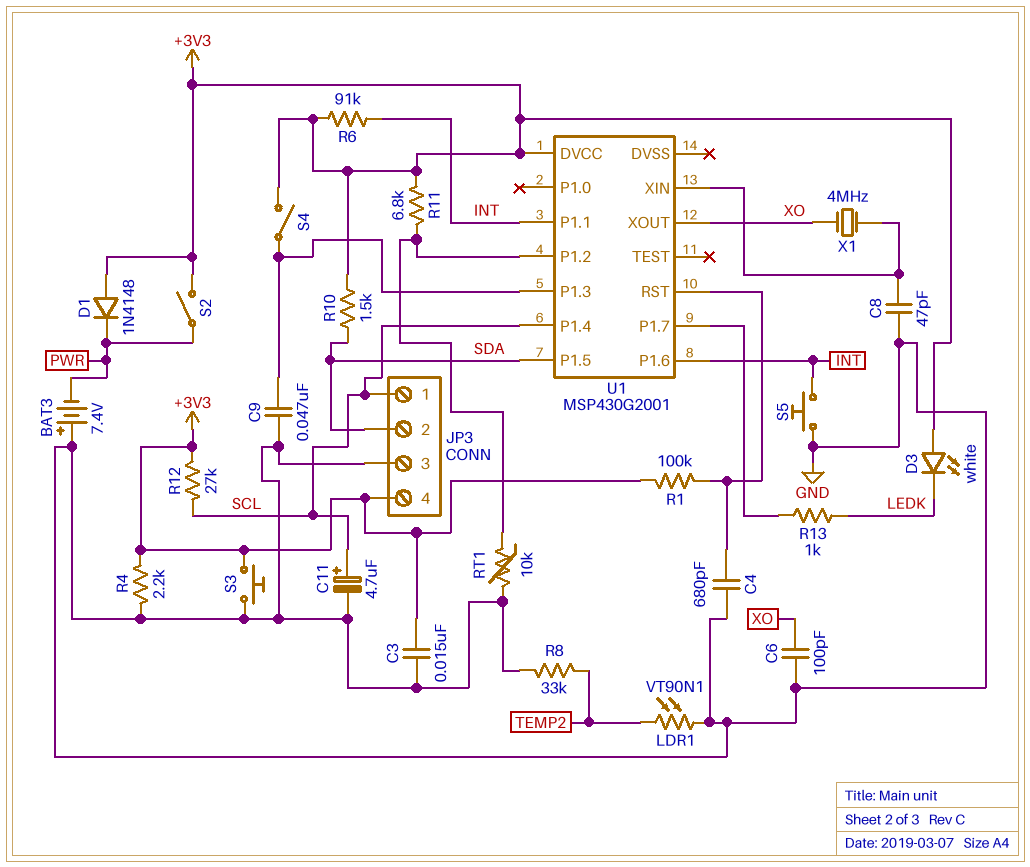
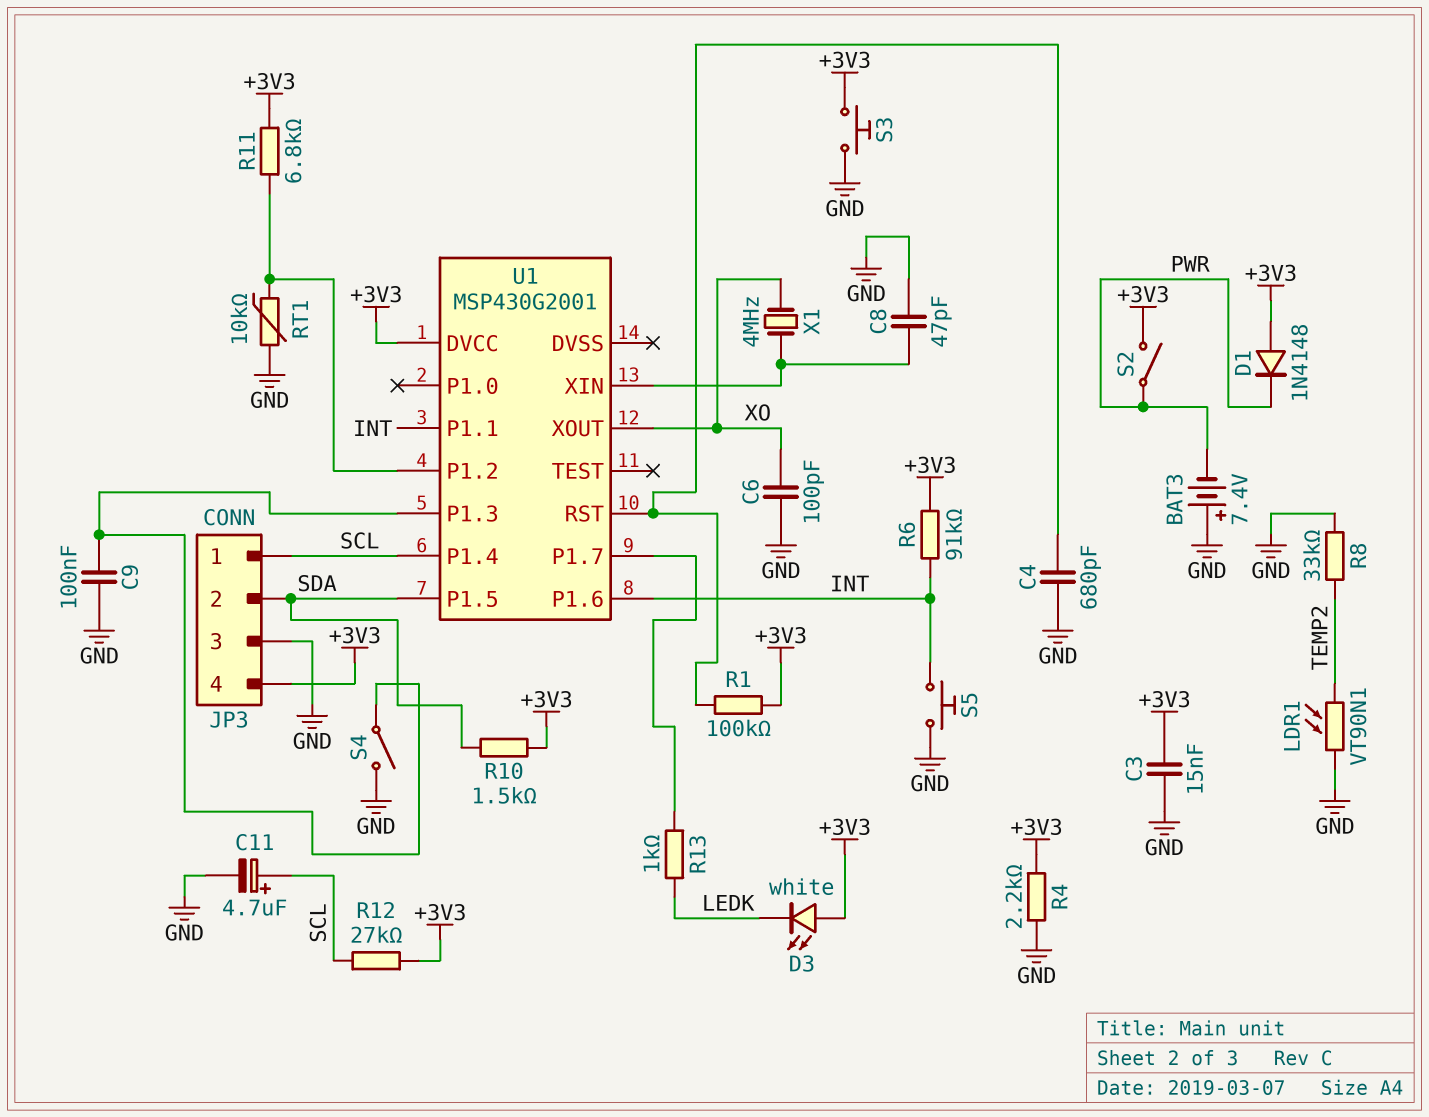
C9: 47nF (GND, U1/P1.3) -> 100nF (GND, U1/P1.3)
S4: switch (+3V3, U1/P1.3) -> switch (GND, U1/P1.3)

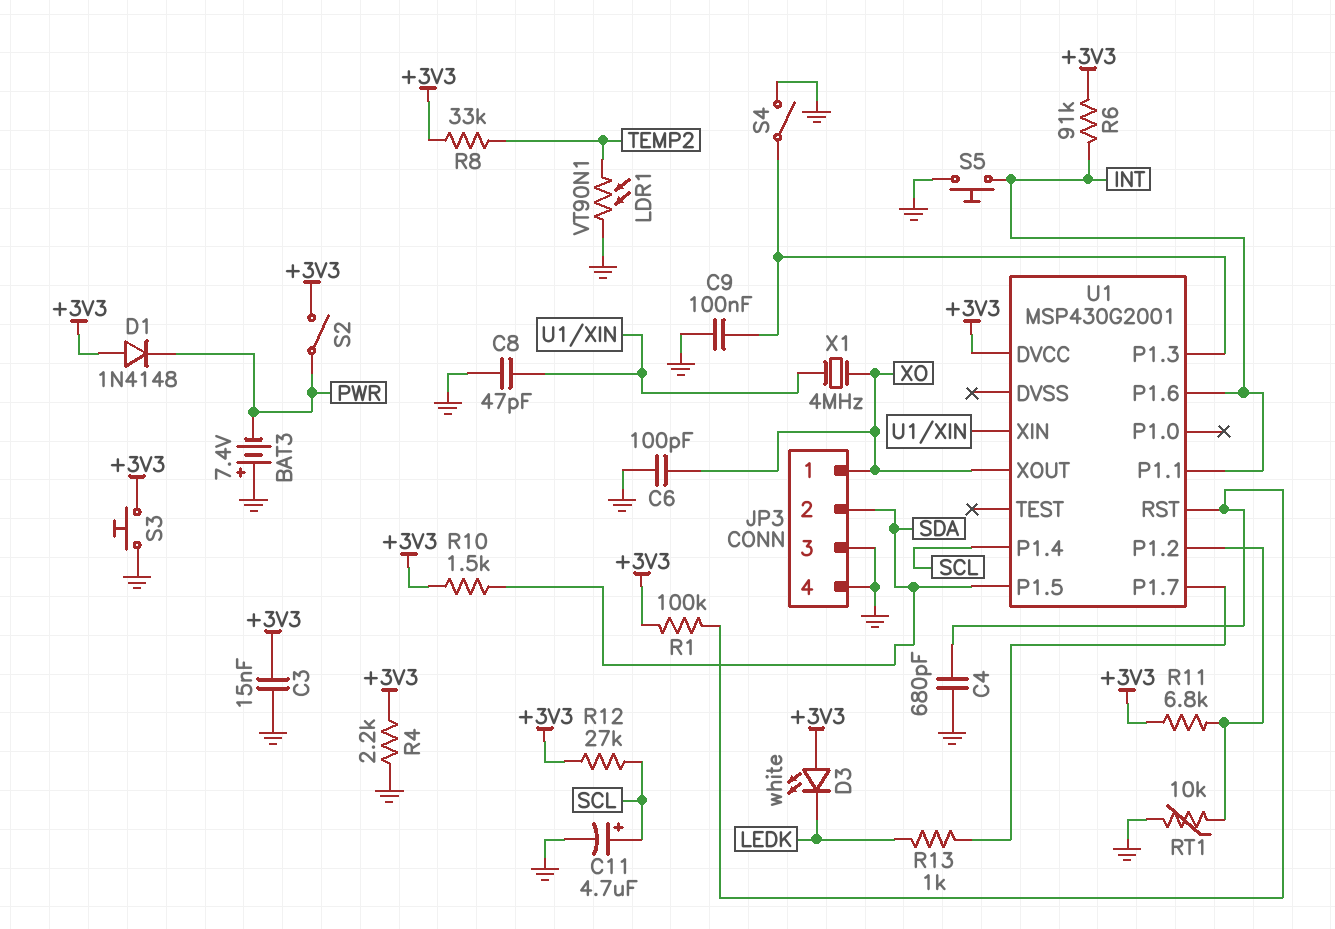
JP3 pin 1: SCL -> XO
JP3 pin 4: +3V3 -> GND
R8: 33k (GND, TEMP2) -> 33k (+3V3, TEMP2)

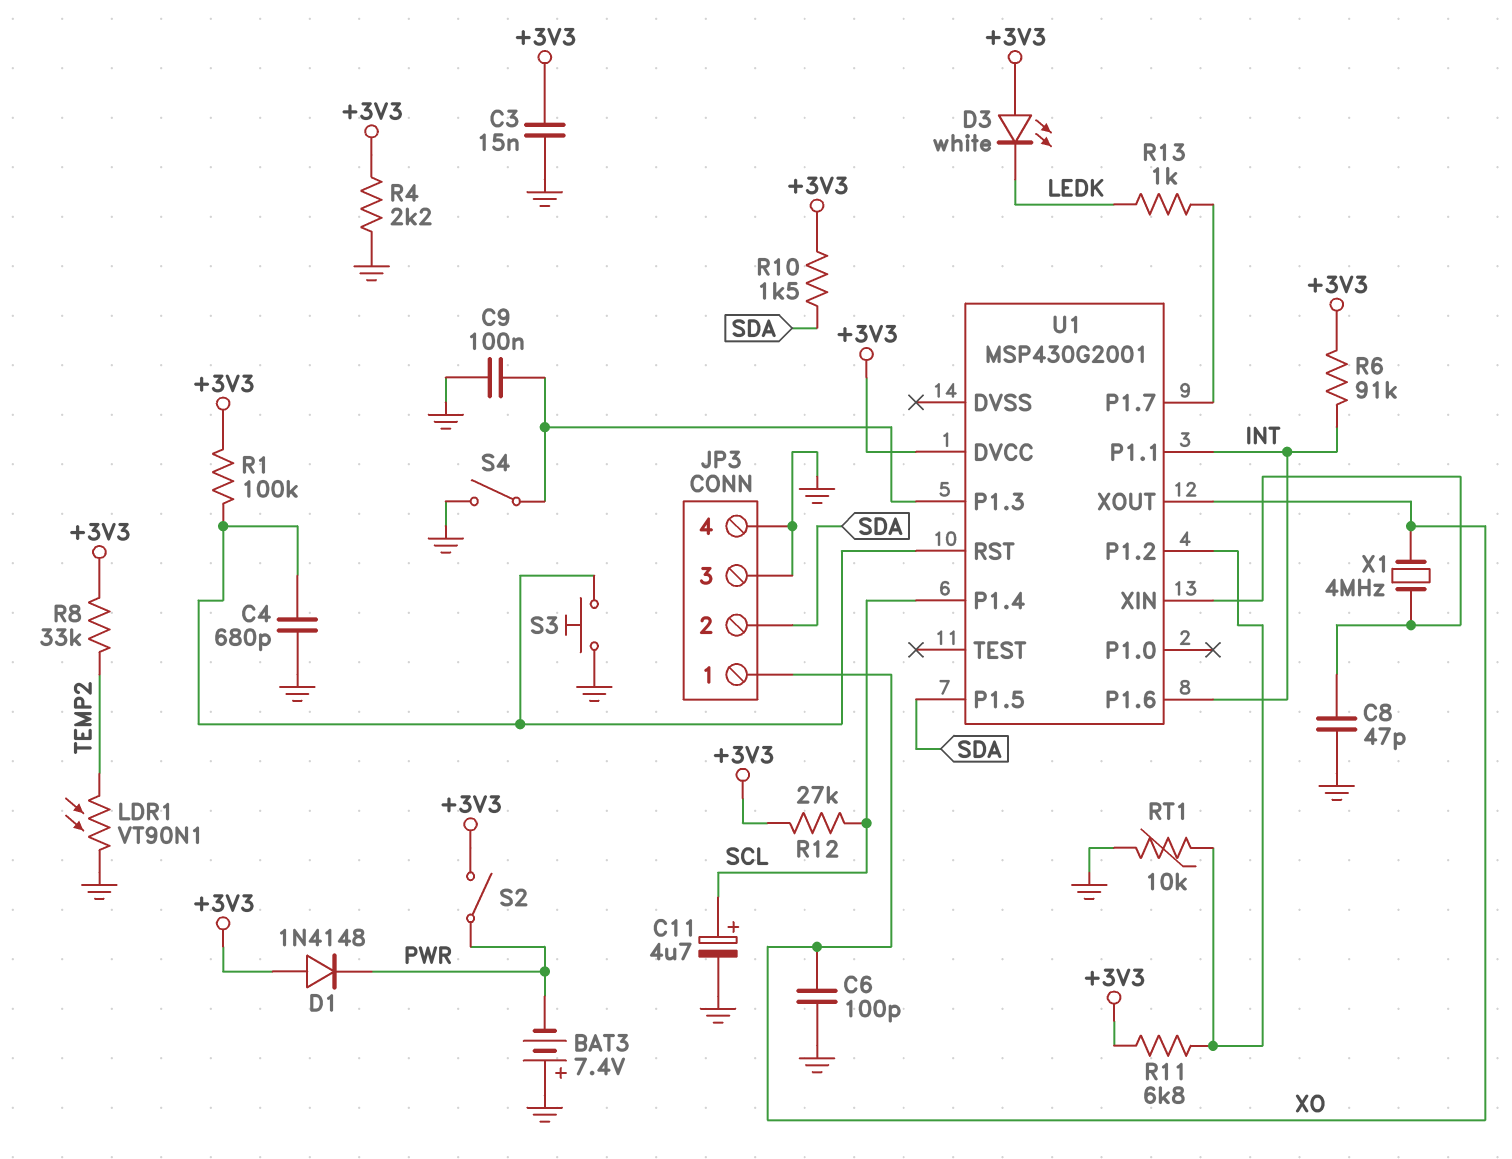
S3: button (+3V3, GND) -> button (GND, U1/RST)
S5: button (GND, INT) -> none

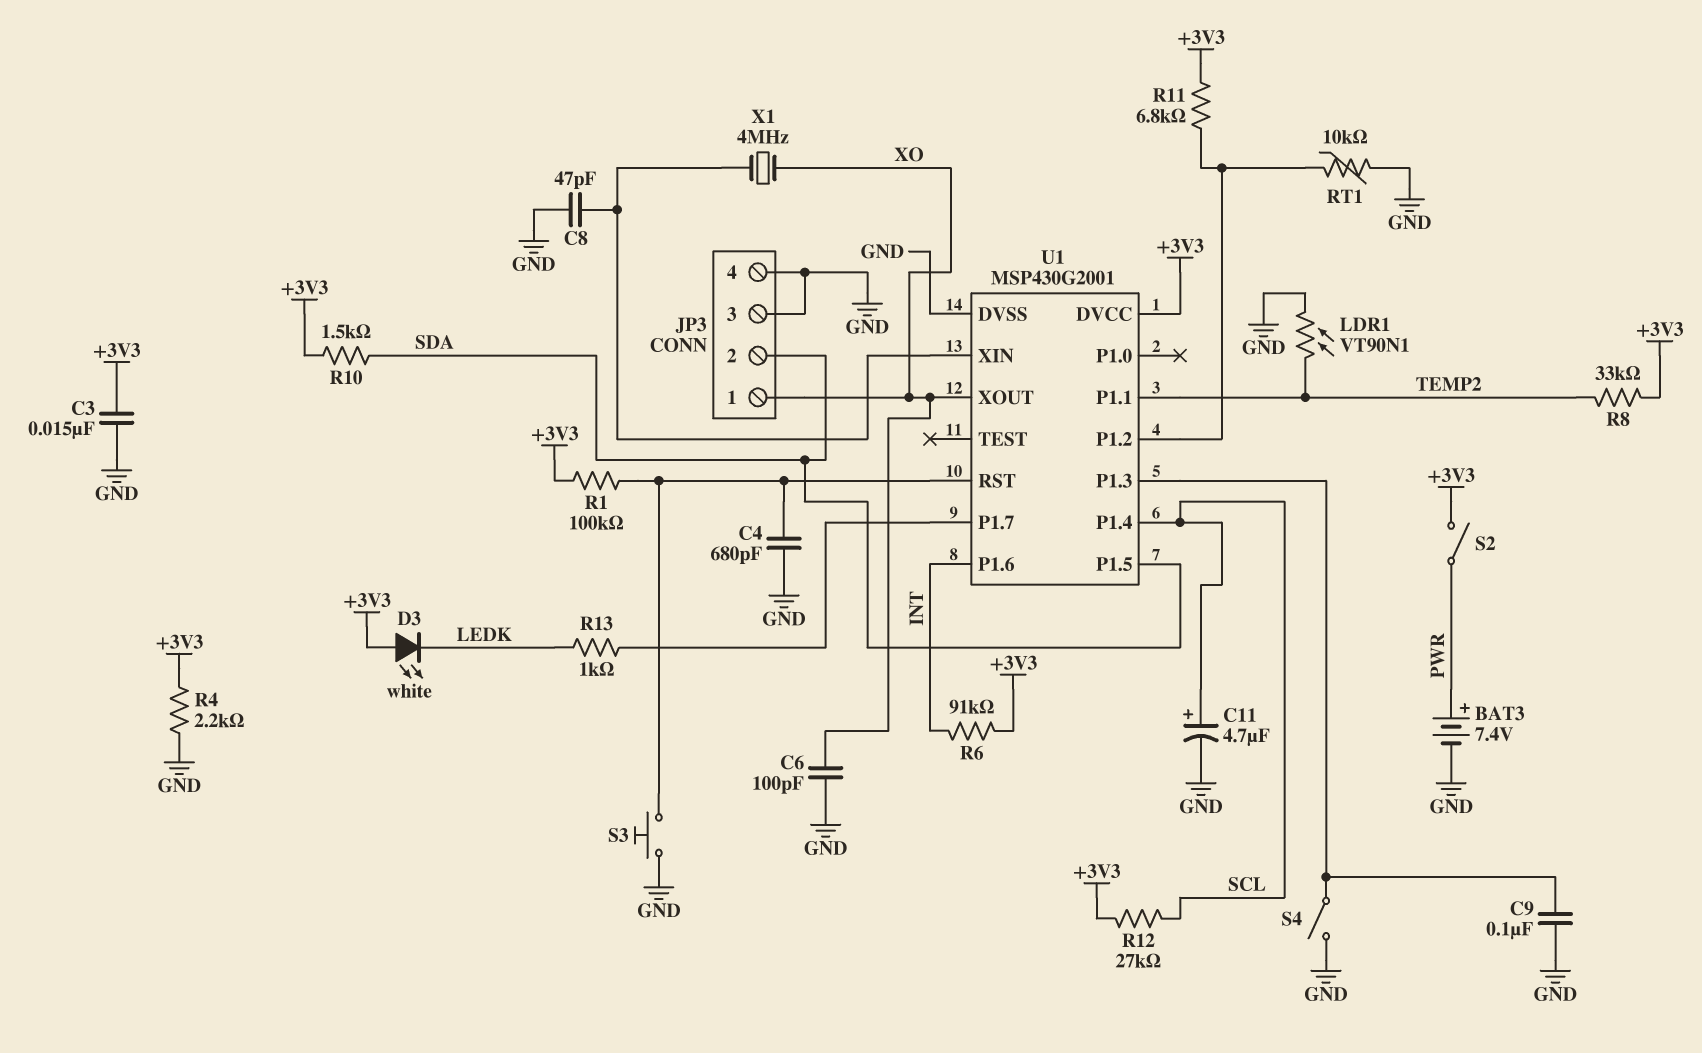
BAT3: 7.4V (plus GND, minus PWR) -> 7.4V (plus PWR, minus GND)
D1: diode 1N4148 (A +3V3, K PWR) -> none
U1 pin DVSS: none -> GND
U1 pin P1.1: INT -> TEMP2

